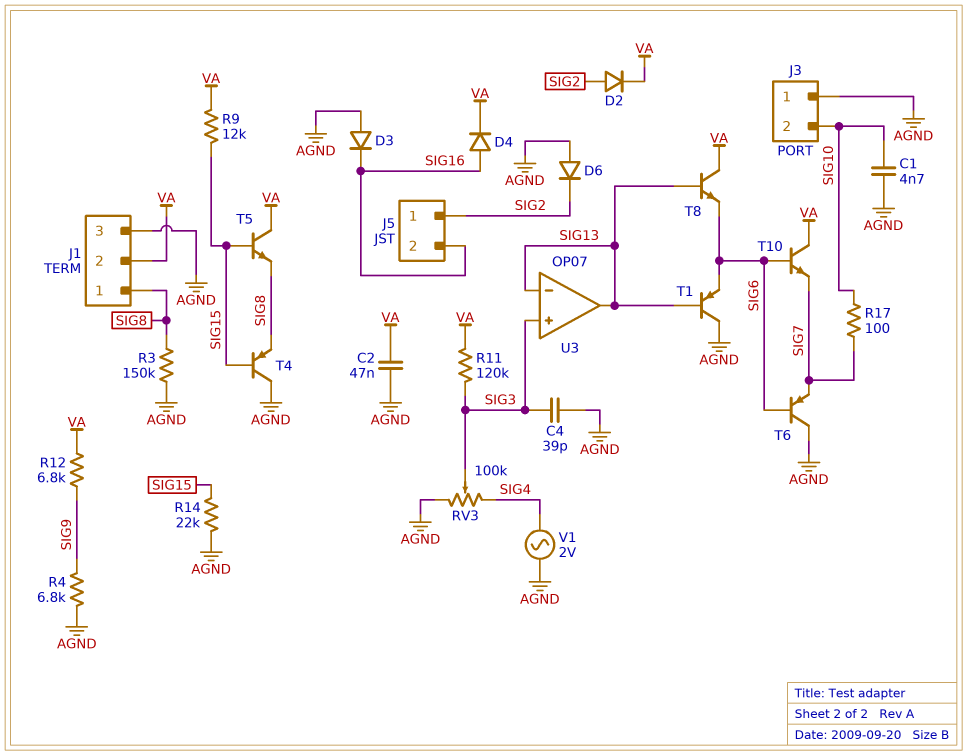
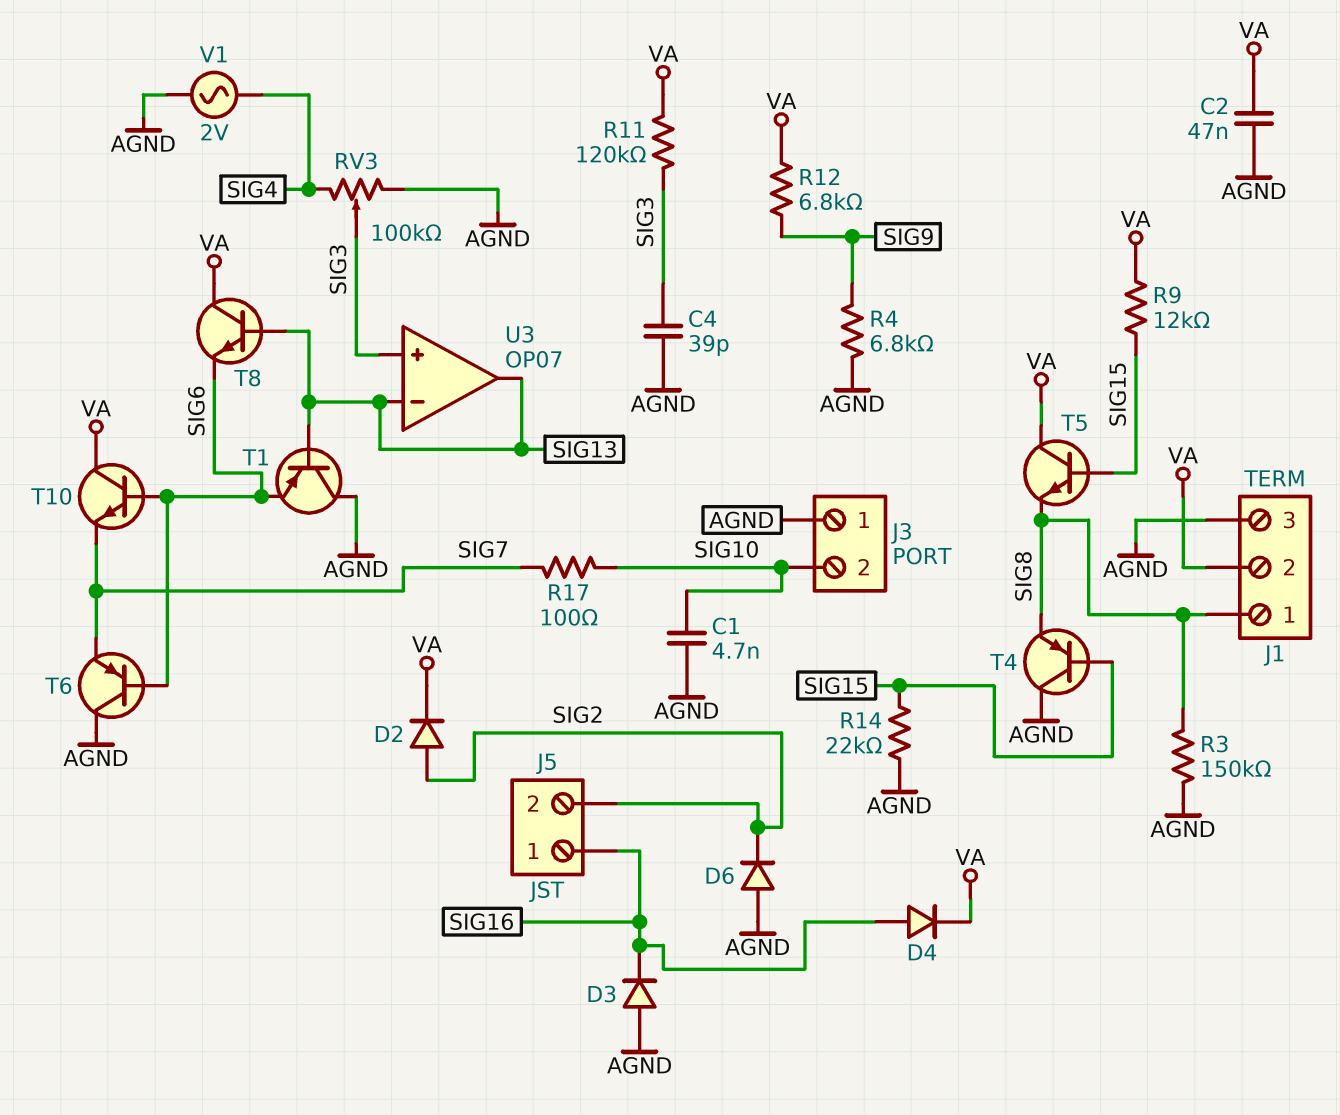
J5 pin 1: SIG2 -> SIG16
J5 pin 2: SIG16 -> SIG2

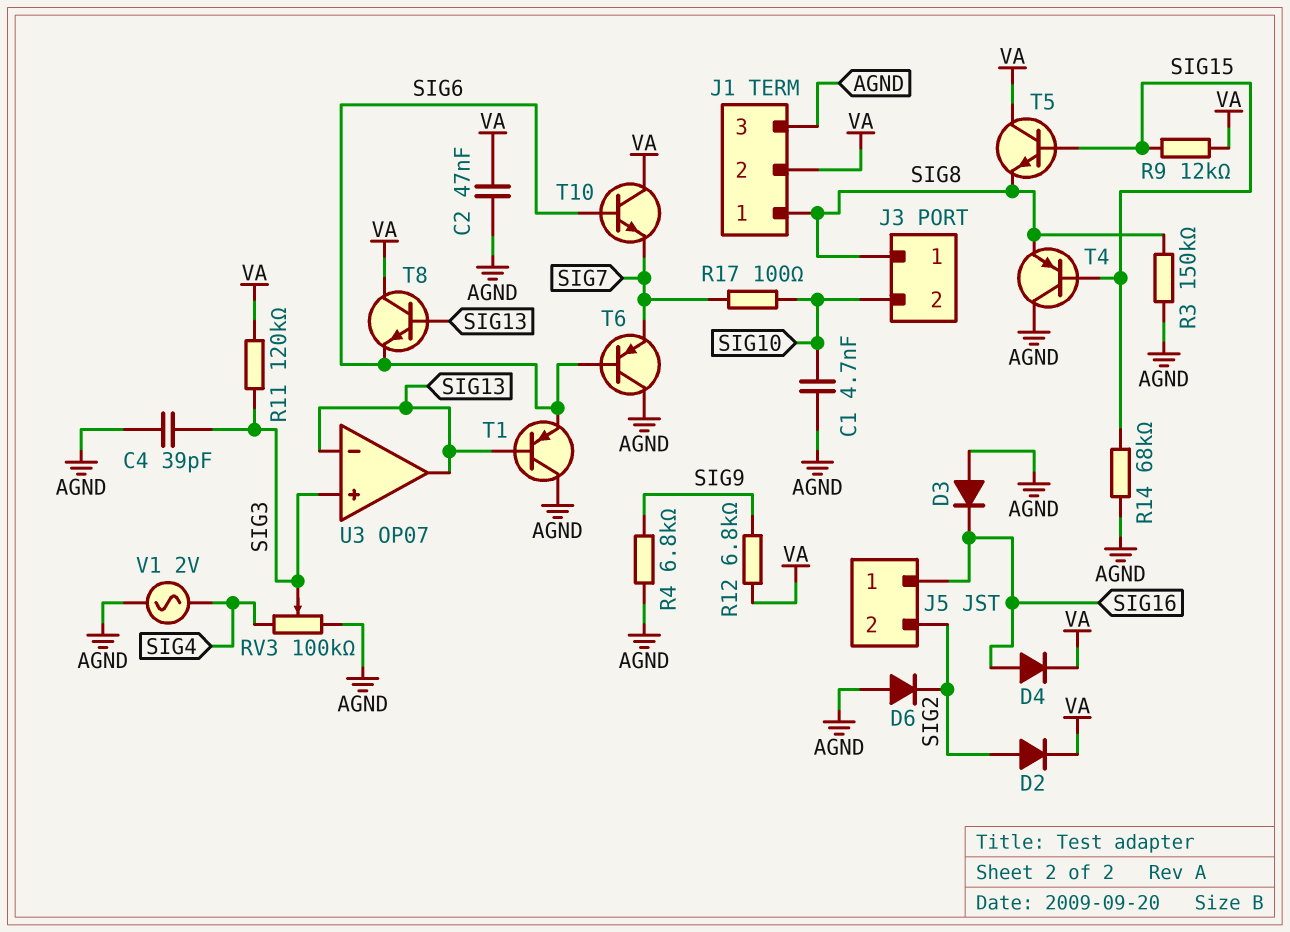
J3 pin 1: AGND -> SIG8
R14: 22k (AGND, SIG15) -> 68k (AGND, SIG15)

